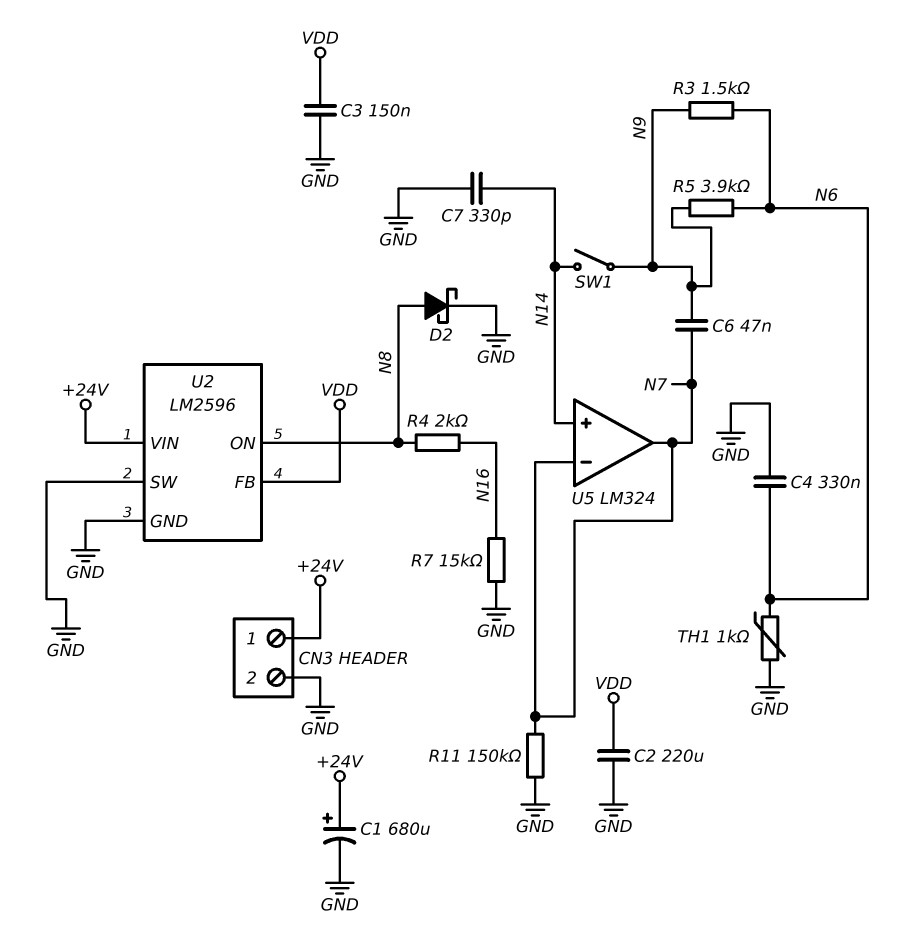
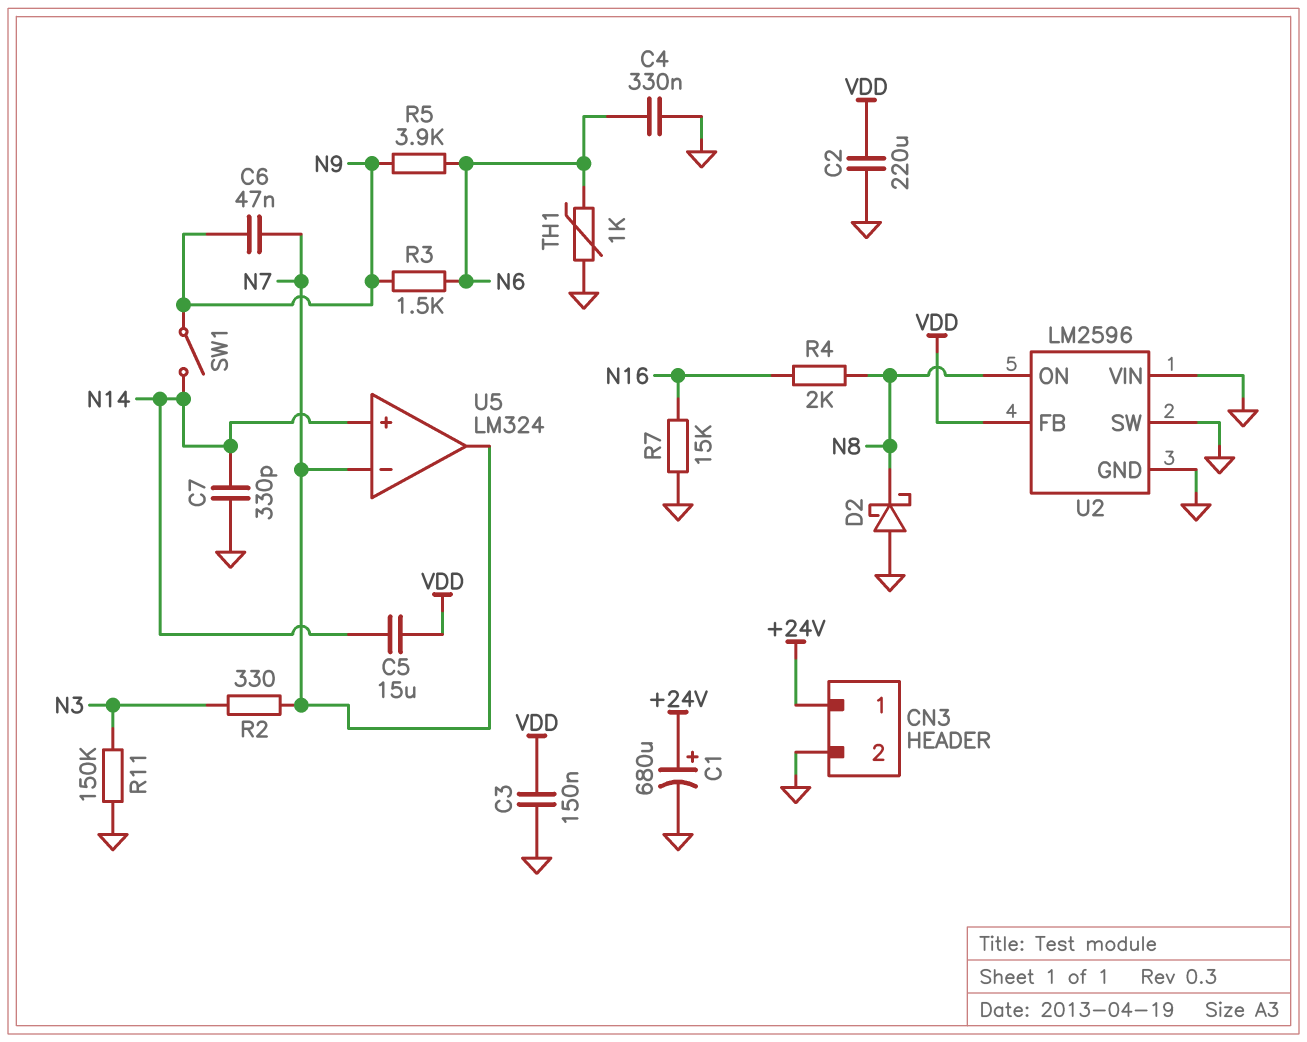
C5: none -> 15uF (N14, VDD)
D2: schottky (A N8, K GND) -> schottky (A GND, K N8)
R2: none -> 330 (N3, N7)
R11: 150k (GND, N7) -> 150k (GND, N3)
U2 pin VIN: +24V -> GND

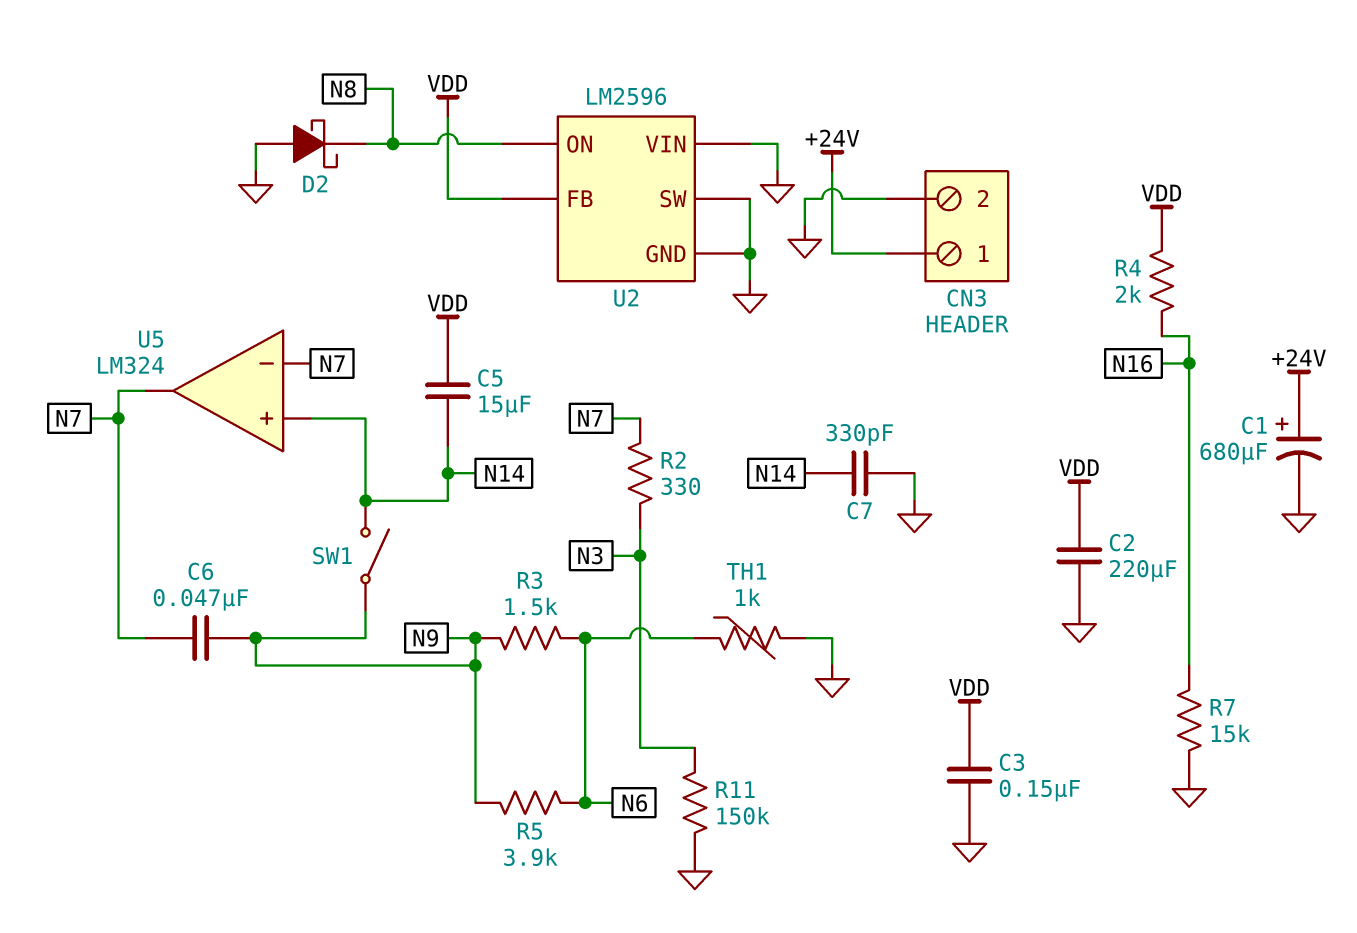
C4: 330nF (GND, N6) -> none
R4: 2k (N8, N16) -> 2k (N16, VDD)

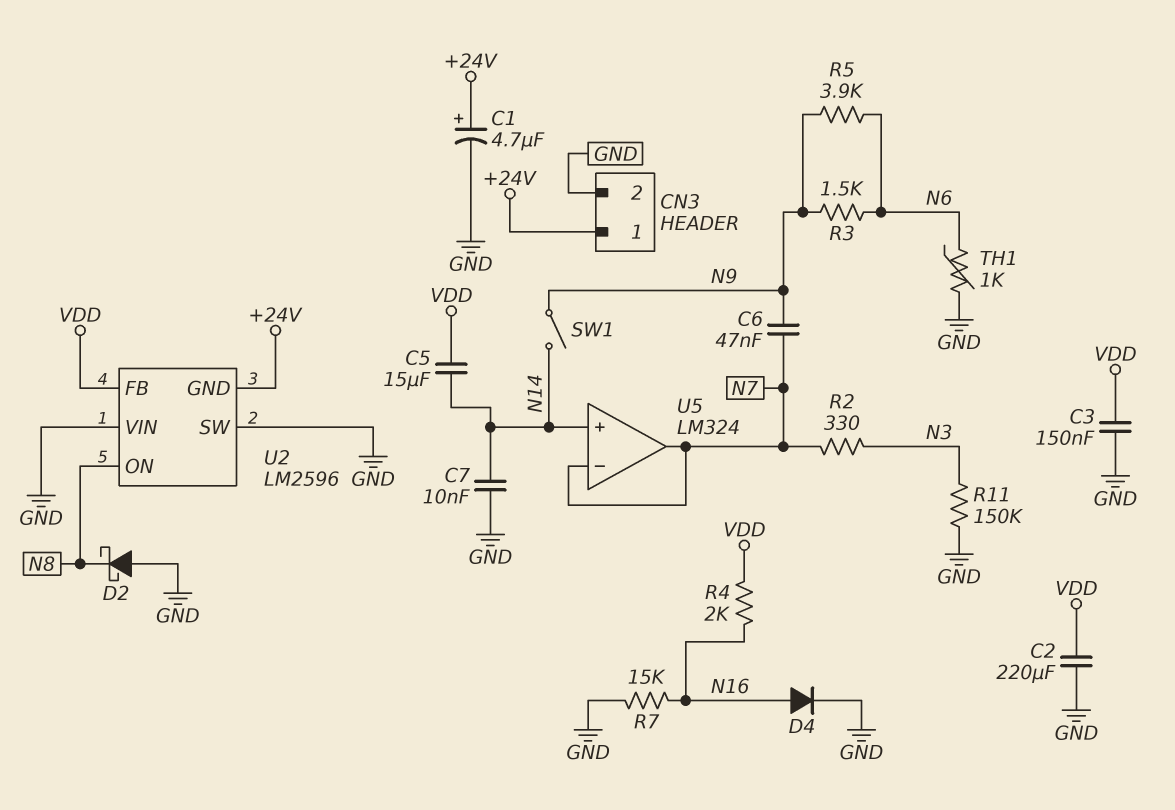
C1: 680uF (plus +24V, minus GND) -> 4.7uF (plus +24V, minus GND)
C7: 330pF (GND, N14) -> 10nF (GND, N14)
D4: none -> diode (A N16, K GND)
U2 pin GND: GND -> +24V

